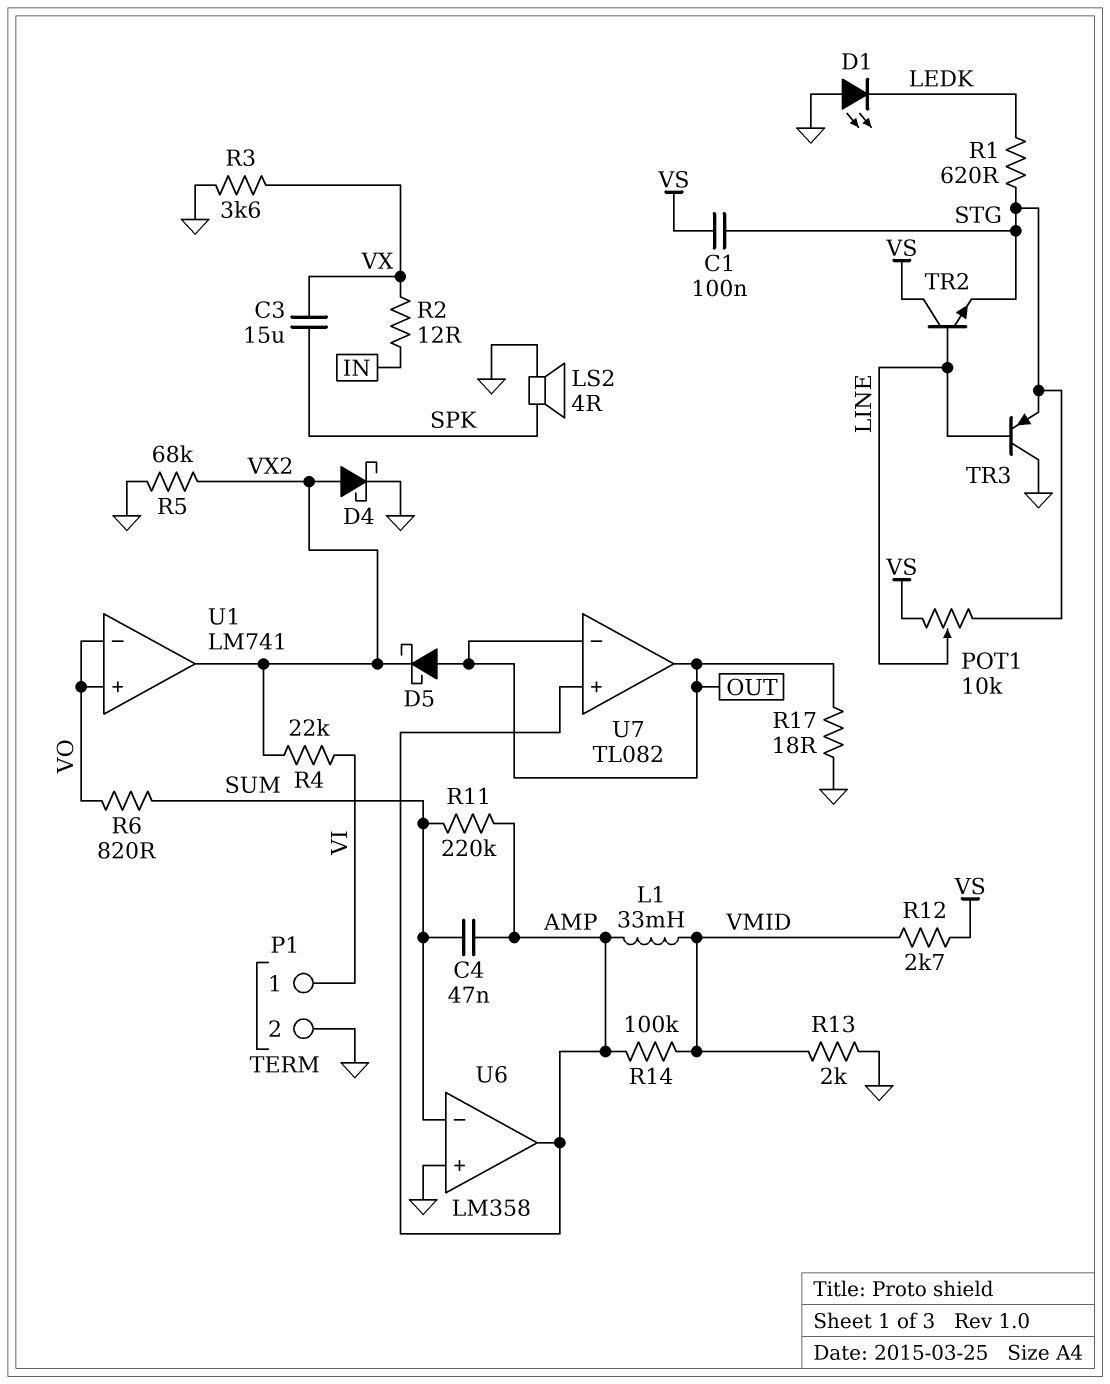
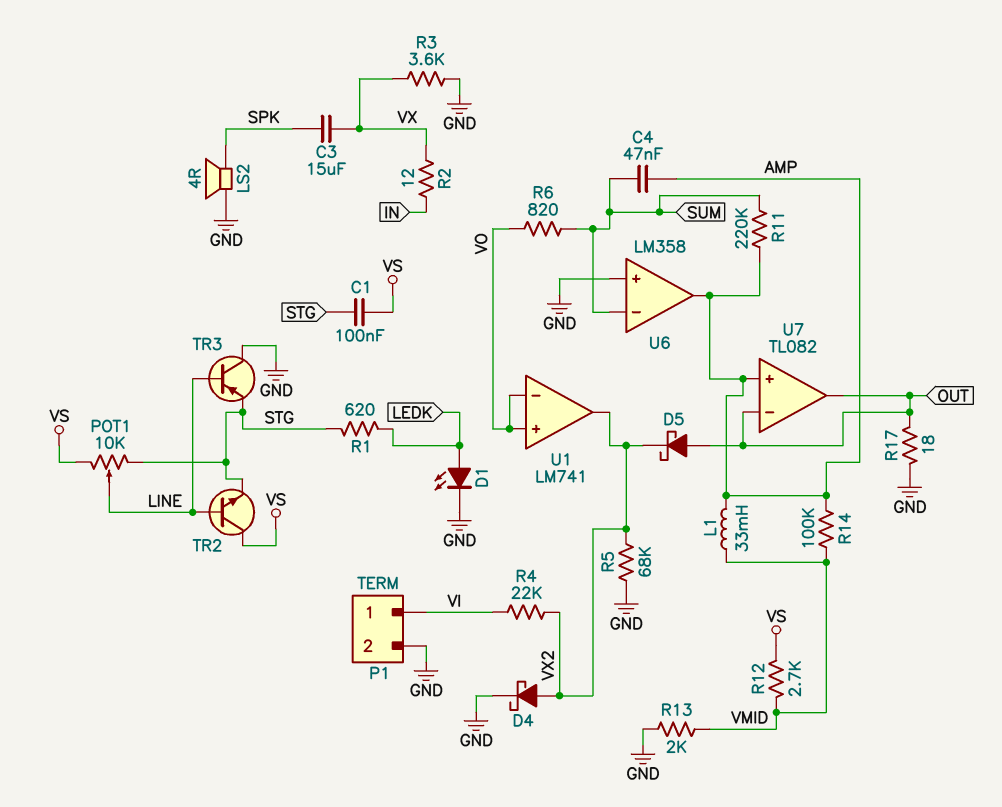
D1: LED (A GND, K LEDK) -> LED (A LEDK, K GND)

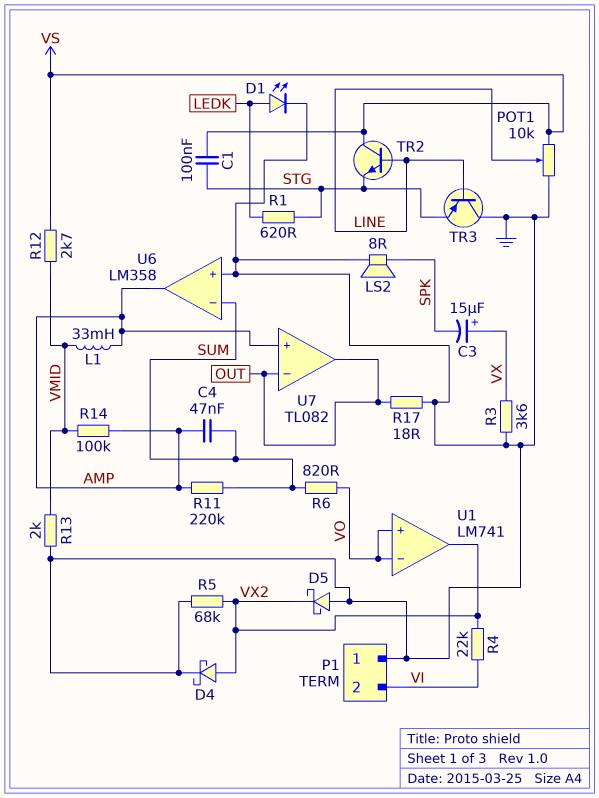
C3: 15uF (SPK, VX) -> 15uF (plus VX, minus SPK)
D5: schottky (A OUT, K VX2) -> schottky (A GND, K VX2)
LS2: speaker 4R (GND, SPK) -> speaker 8R (GND, SPK)
P1 pin 1: VI -> GND
P1 pin 2: GND -> VI
POT1: 10k (STG, VS, wiper LINE) -> 10k (GND, VS, wiper LINE)
R2: 12 (IN, VX) -> none

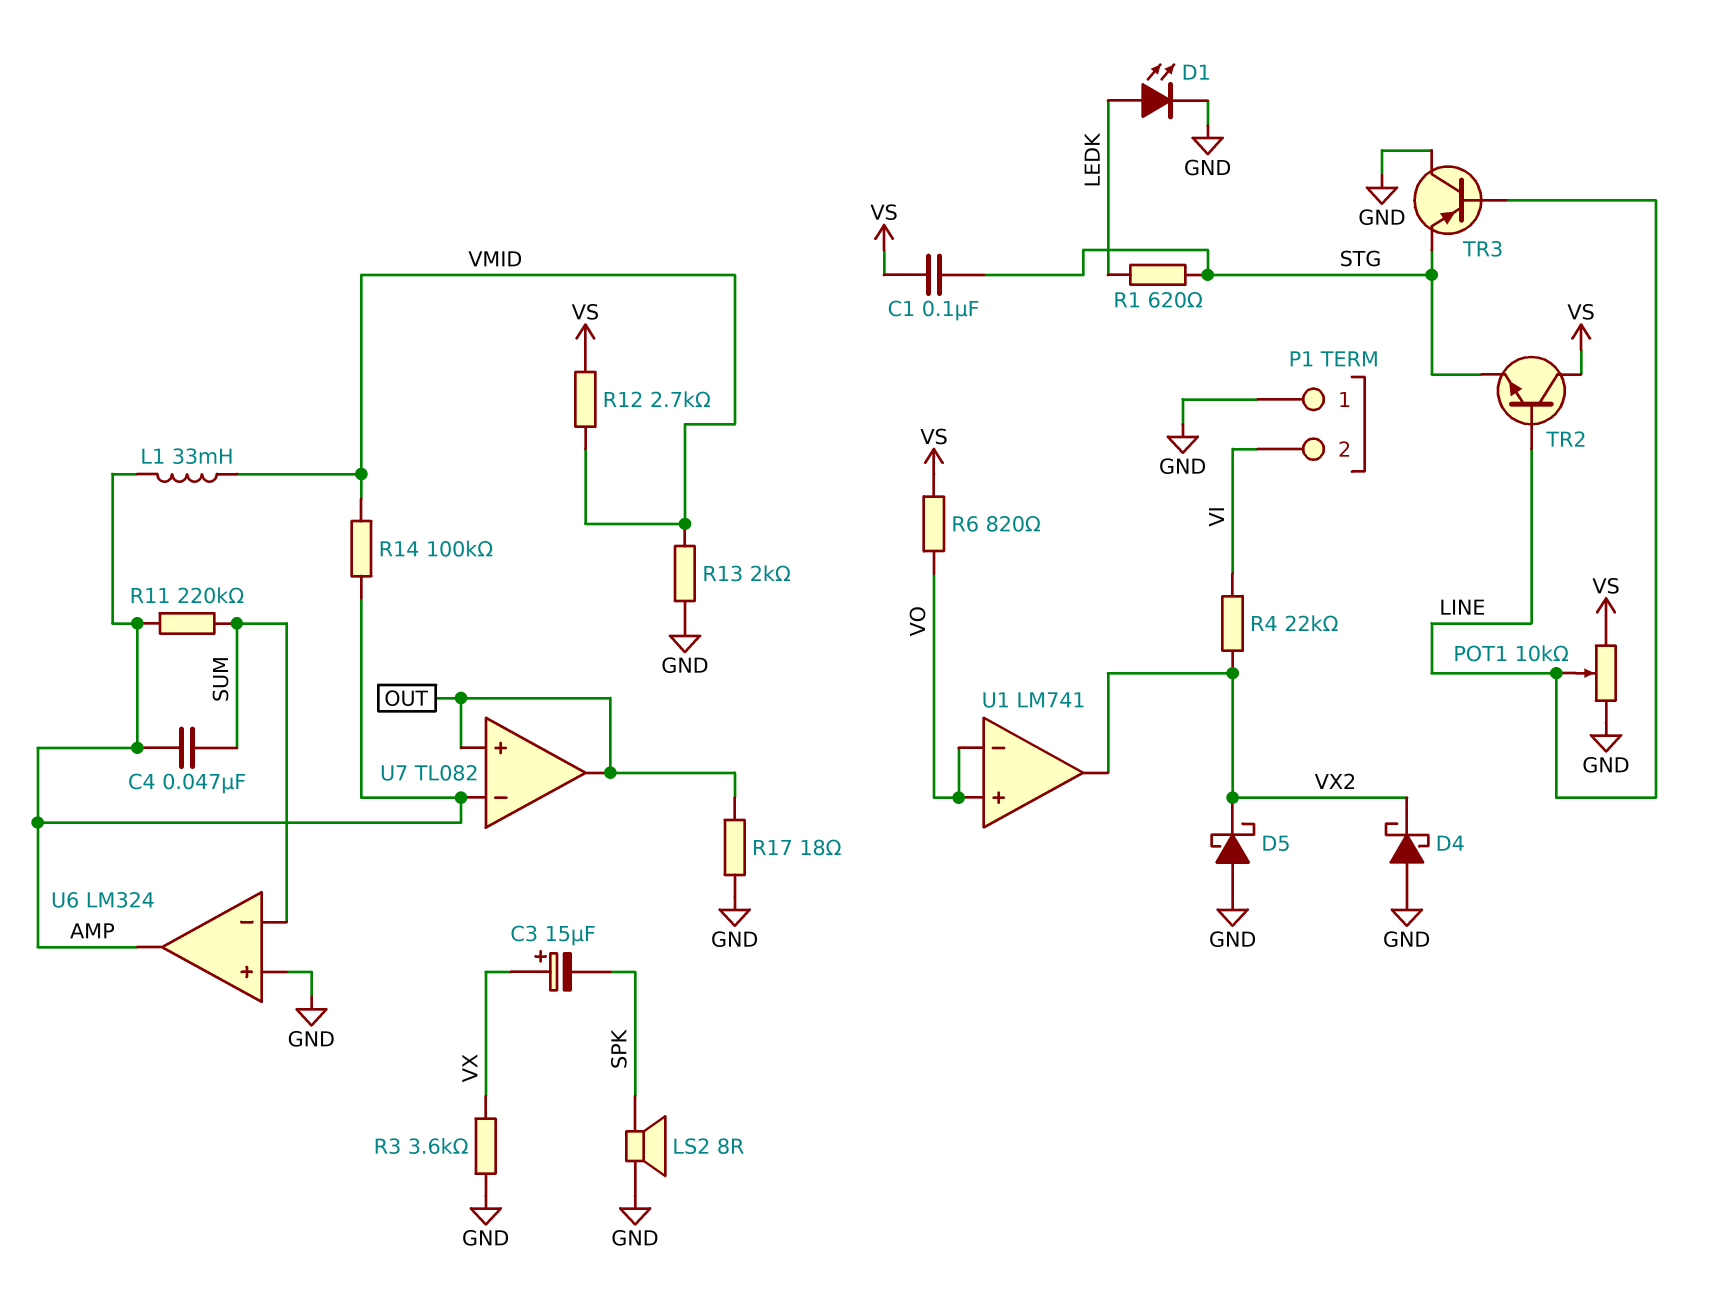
D4: schottky (A VX2, K GND) -> schottky (A GND, K VX2)
R5: 68k (GND, VX2) -> none
R6: 820 (SUM, VO) -> 820 (VO, VS)
U6: LM358 -> LM324
U7 pin in+: AMP -> OUT
U7 pin in-: OUT -> AMP

